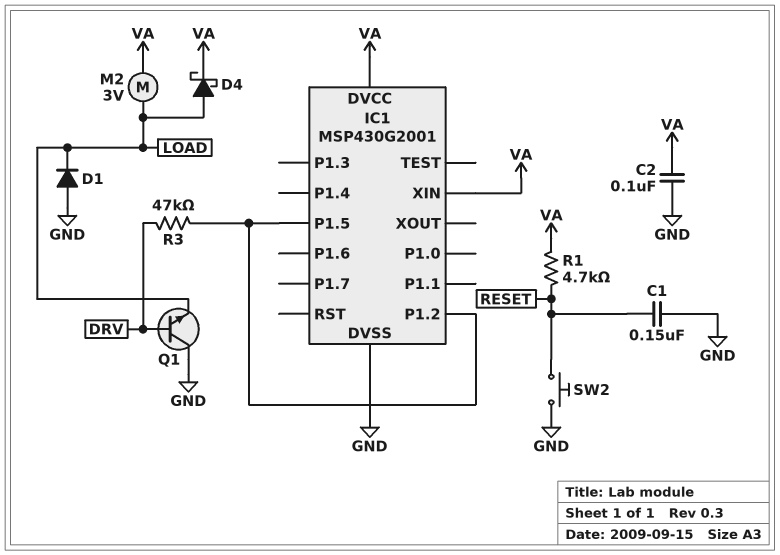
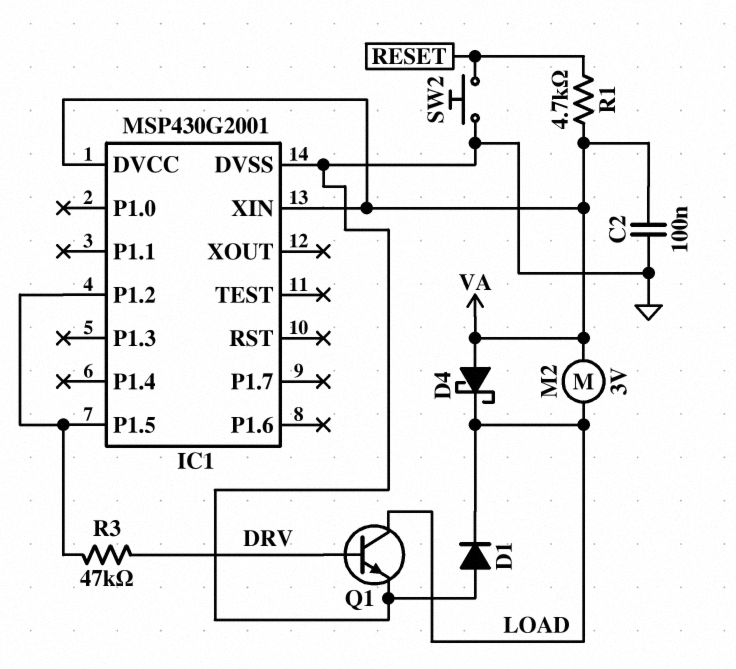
C1: 150nF (GND, RESET) -> none
D4: schottky (A LOAD, K VA) -> schottky (A VA, K LOAD)
Q1: NPN (B DRV, C GND, E LOAD) -> NPN (B DRV, C LOAD, E GND)

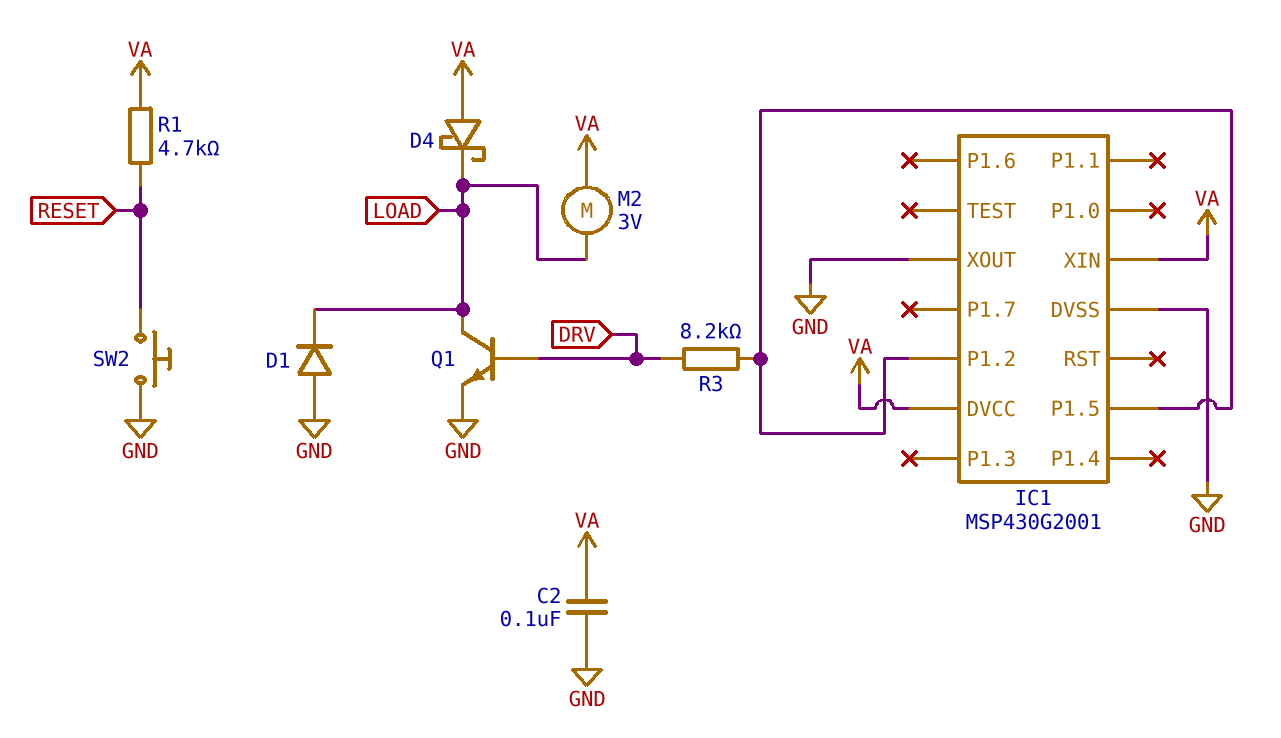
IC1 pin XOUT: none -> GND
R3: 47k (DRV, IC1/P1.2) -> 8.2k (DRV, IC1/P1.2)

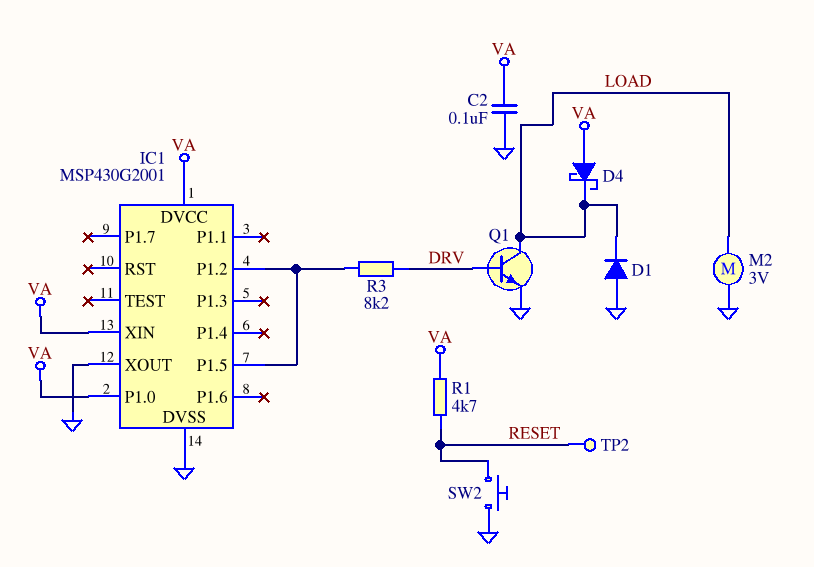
IC1 pin P1.0: none -> VA
M2: motor 3V (LOAD, VA) -> motor 3V (GND, LOAD)
TP2: none -> test point (RESET)

